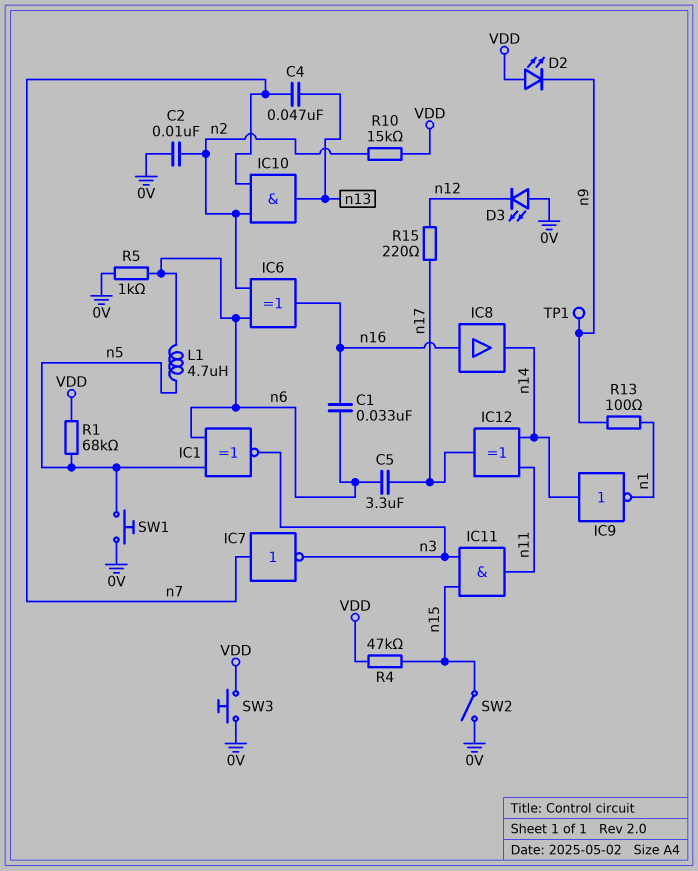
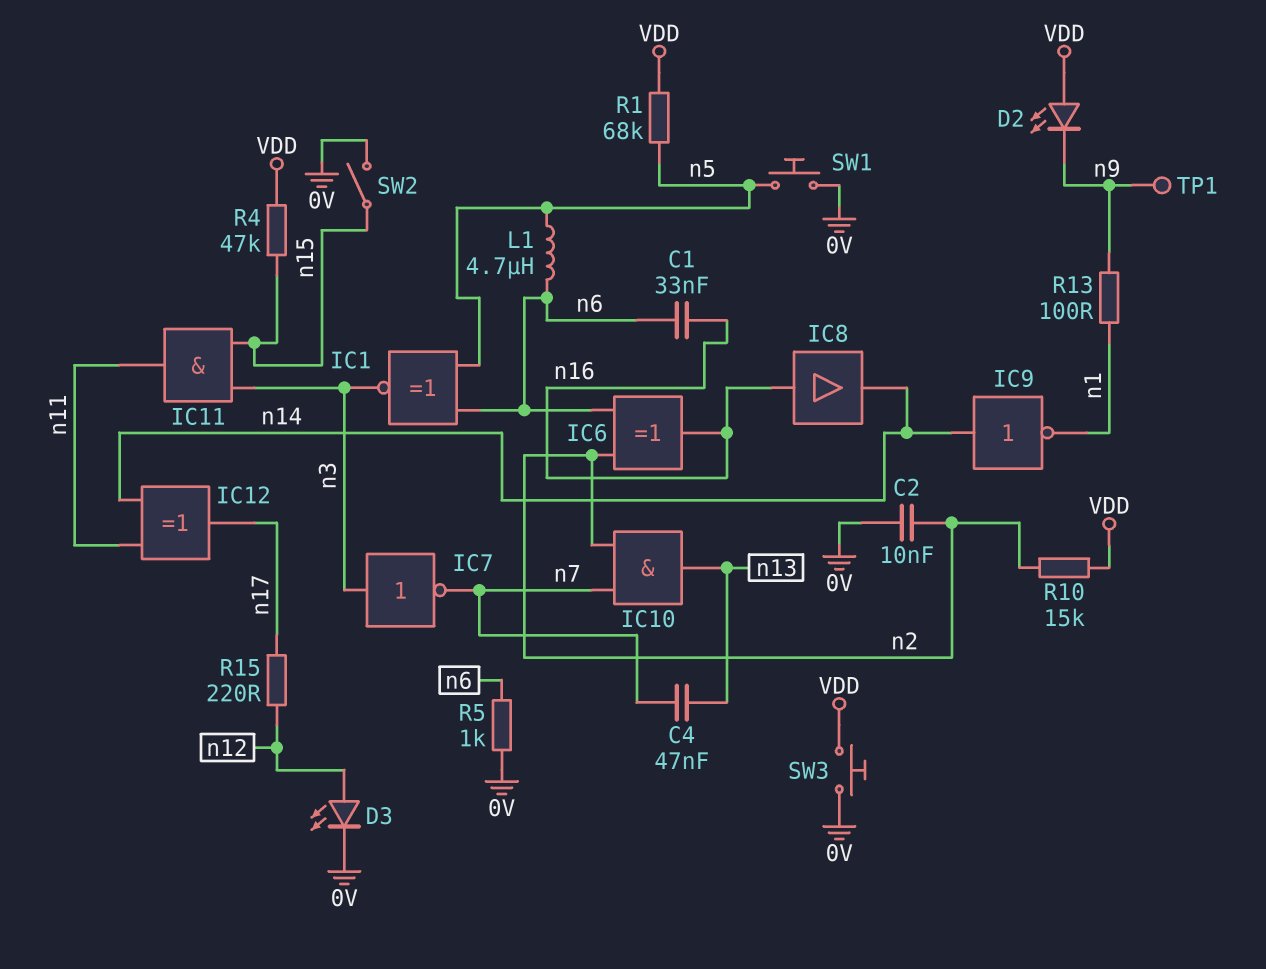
C5: 3.3uF (n6, n17) -> none
D3: LED (A 0V, K n12) -> LED (A n12, K 0V)
IC7: NOT (in n7, out n3) -> NOT (in n3, out n7)

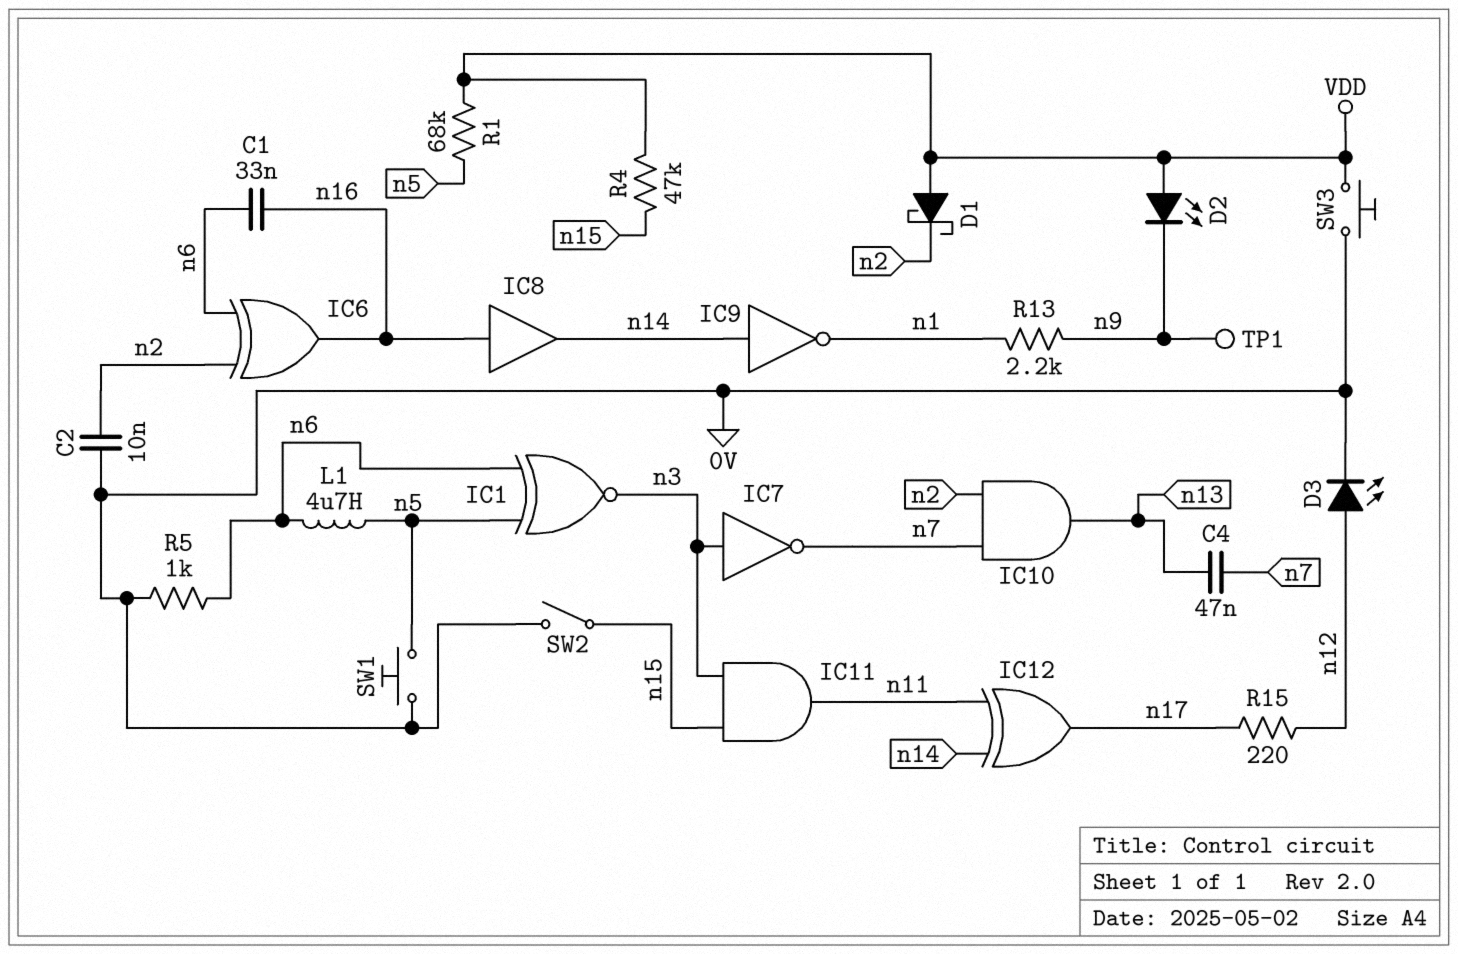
D1: none -> schottky (A VDD, K n2)
R10: 15k (VDD, n2) -> none
R13: 100 (n1, n9) -> 2.2k (n1, n9)

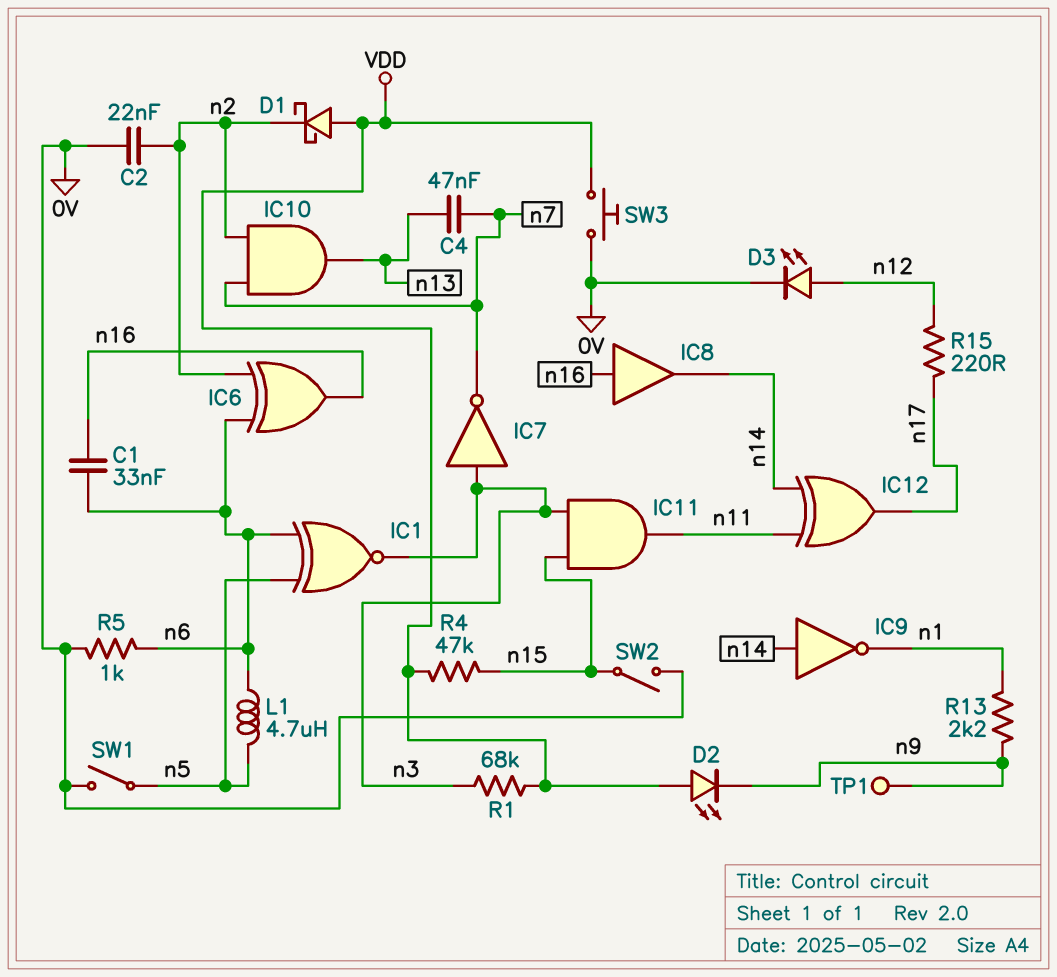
C2: 10nF (0V, n2) -> 22nF (0V, n2)
R1: 68k (VDD, n5) -> 68k (VDD, n3)
SW1: button (0V, n5) -> switch (0V, n5)

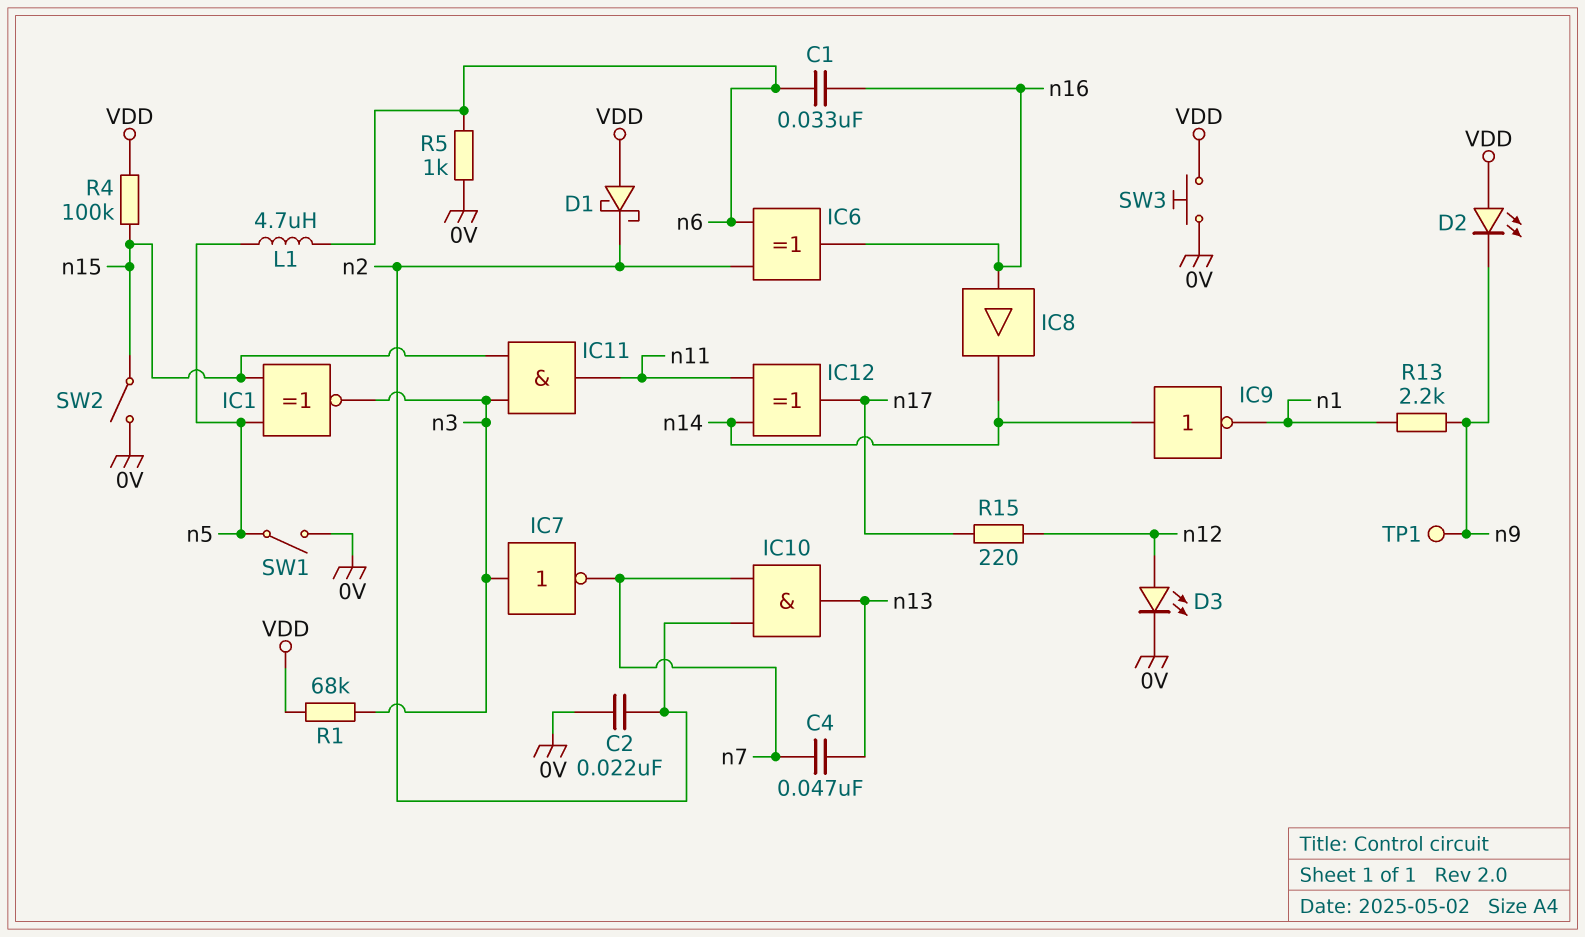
IC1: XNOR (in n5, in n6, out n3) -> XNOR (in n5, in n15, out n3)
R4: 47k (VDD, n15) -> 100k (VDD, n15)

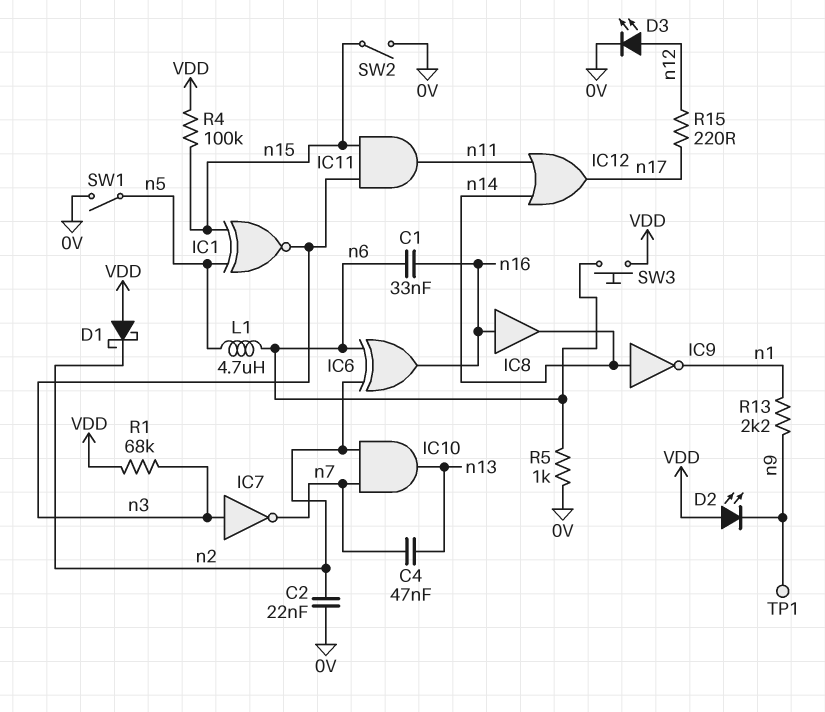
IC12: XOR (in n11, in n14, out n17) -> OR (in n11, in n14, out n17)
SW3: button (0V, VDD) -> button (VDD, n6)

